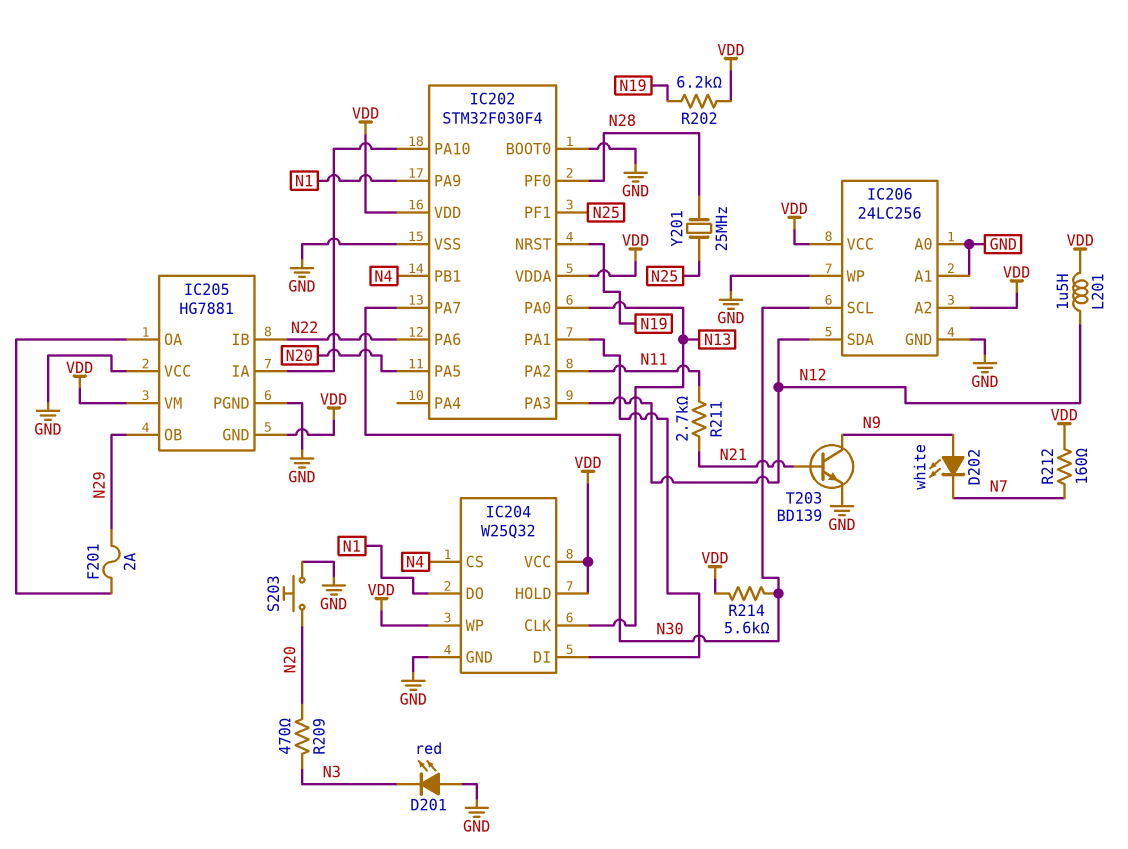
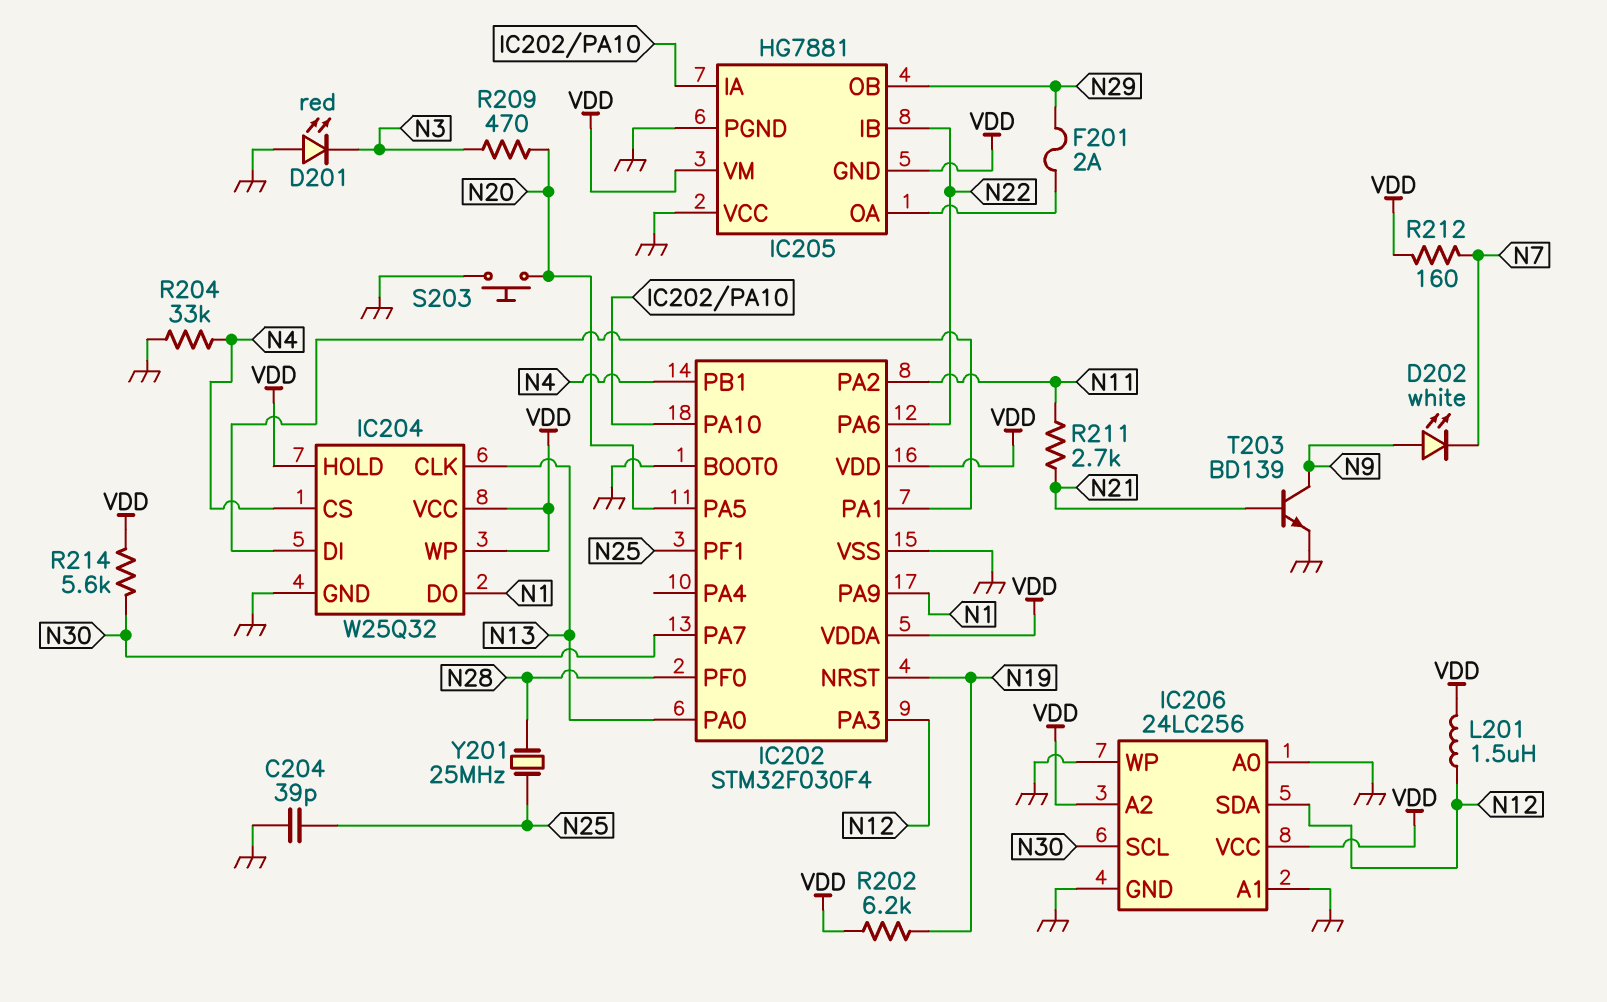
C204: none -> 39pF (GND, N25)
R204: none -> 33k (GND, N4)

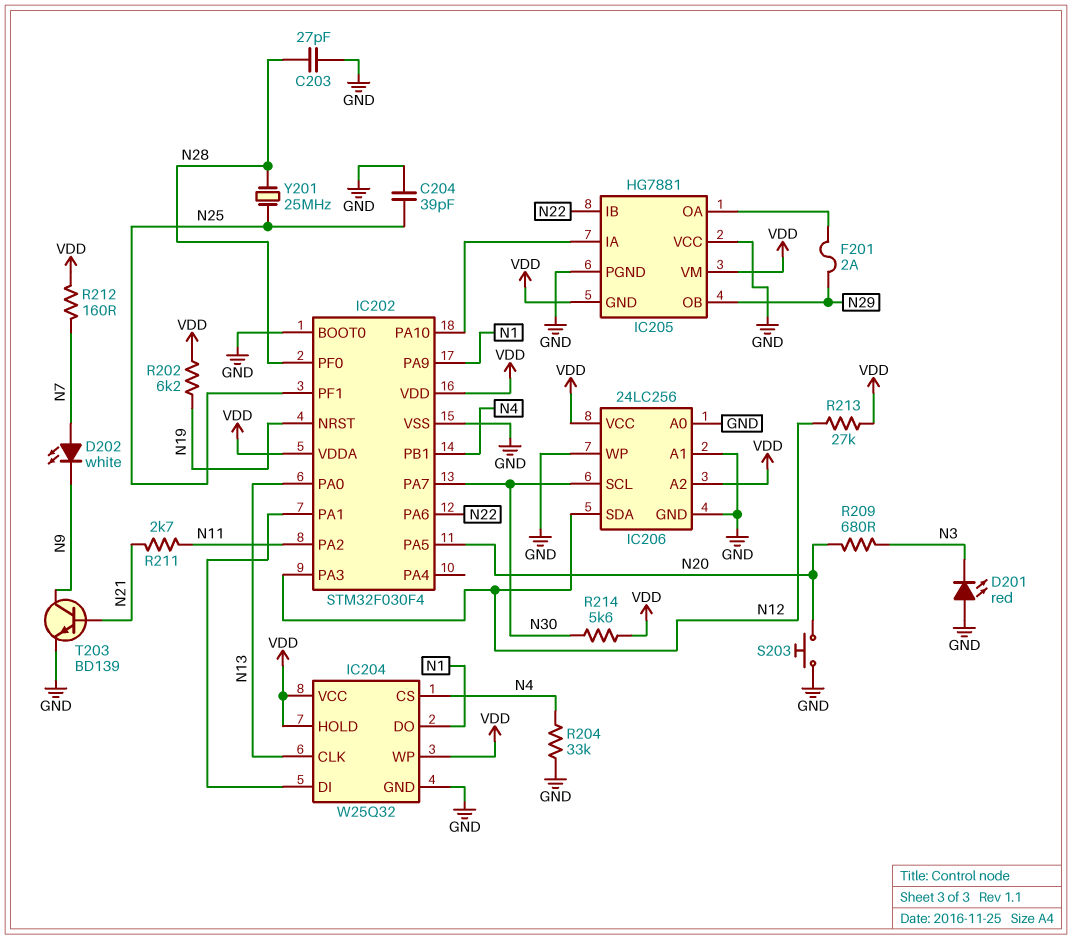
C203: none -> 27pF (GND, N28)
D202: LED white (A N9, K N7) -> LED white (A N7, K N9)
L201: 1.5uH (N12, VDD) -> none
R209: 470 (N3, N20) -> 680 (N3, N20)
R213: none -> 27k (N12, VDD)

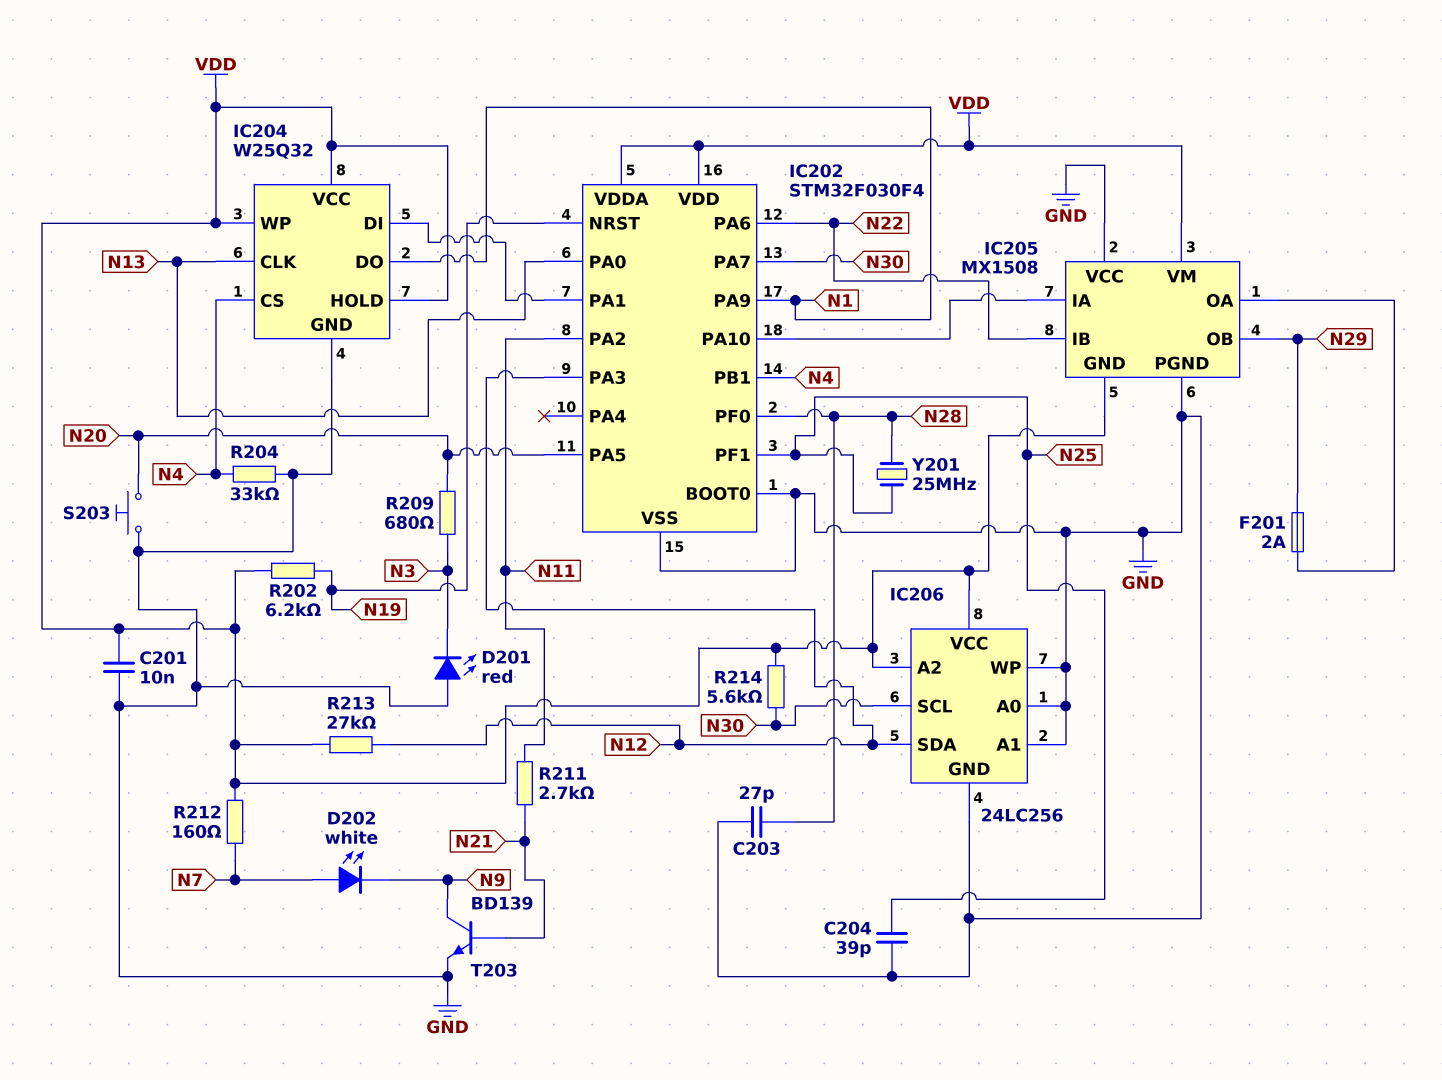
C201: none -> 10nF (GND, VDD)
IC205: HG7881 -> MX1508

